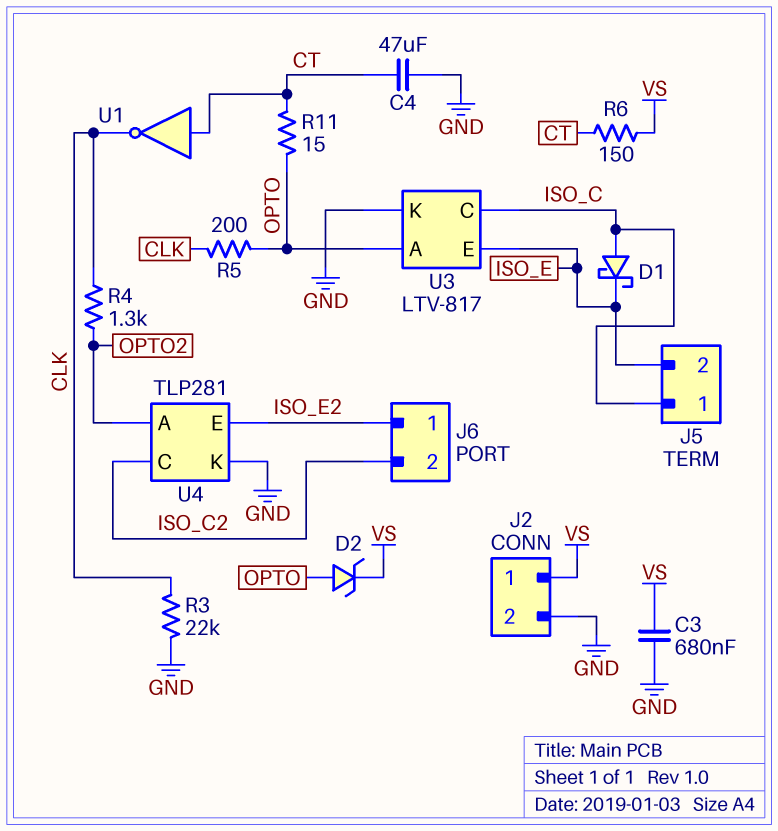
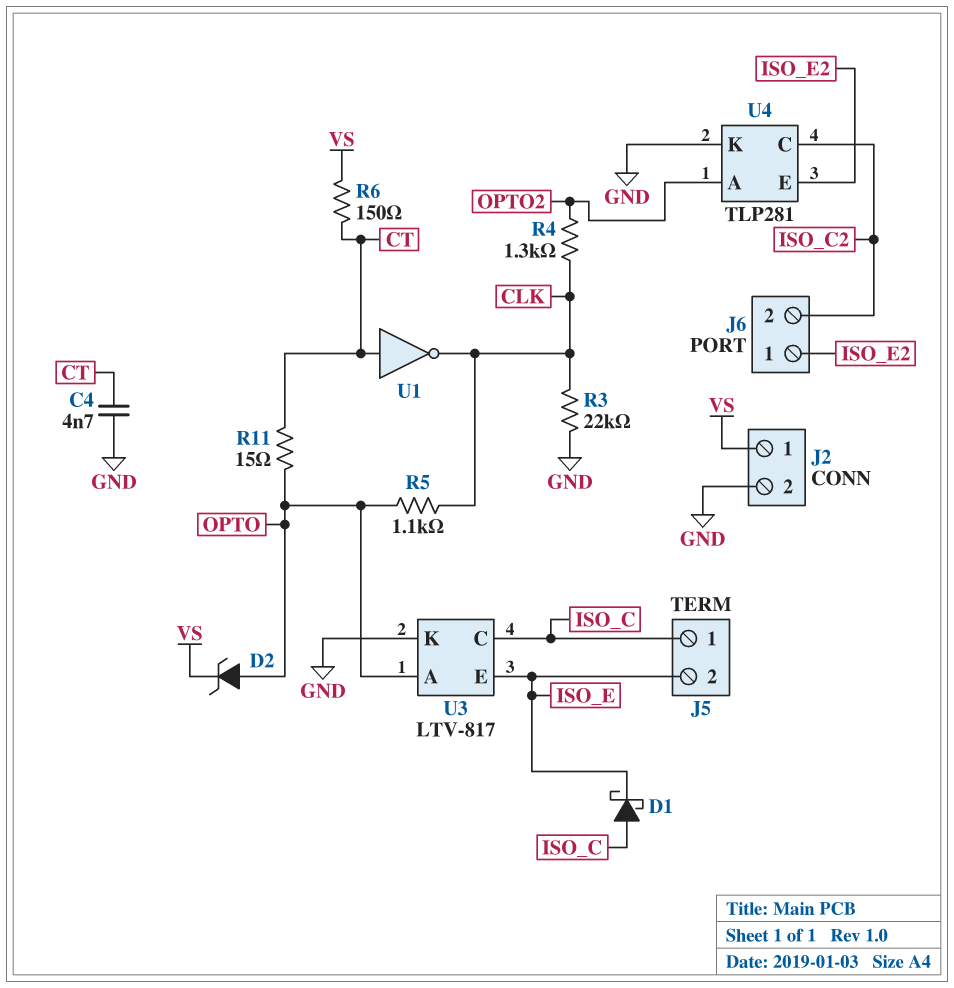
C3: 680nF (GND, VS) -> none
C4: 47uF (CT, GND) -> 4.7nF (CT, GND)
R5: 200 (CLK, OPTO) -> 1.1k (CLK, OPTO)

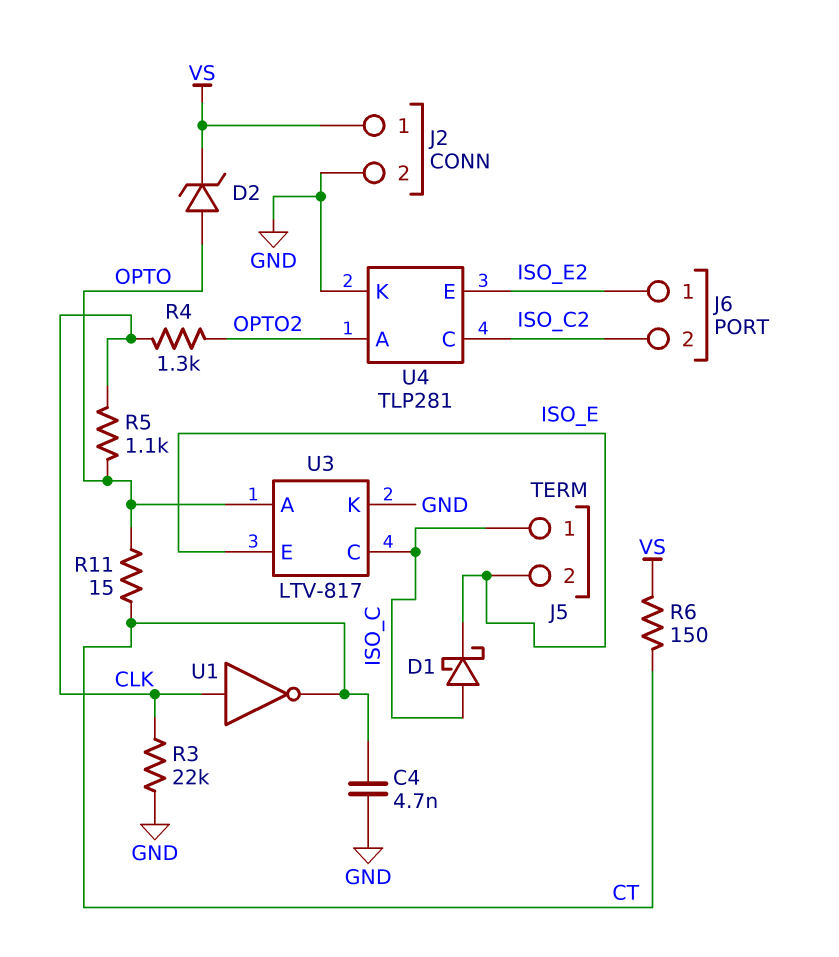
U1: NOT (in CT, out CLK) -> NOT (in CLK, out CT)

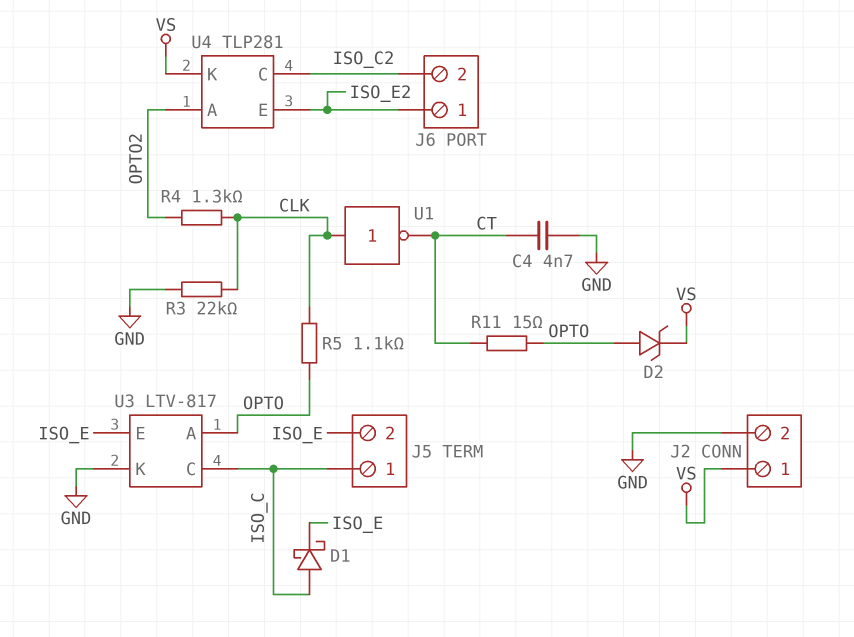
R6: 150 (CT, VS) -> none
U4 pin K: GND -> VS

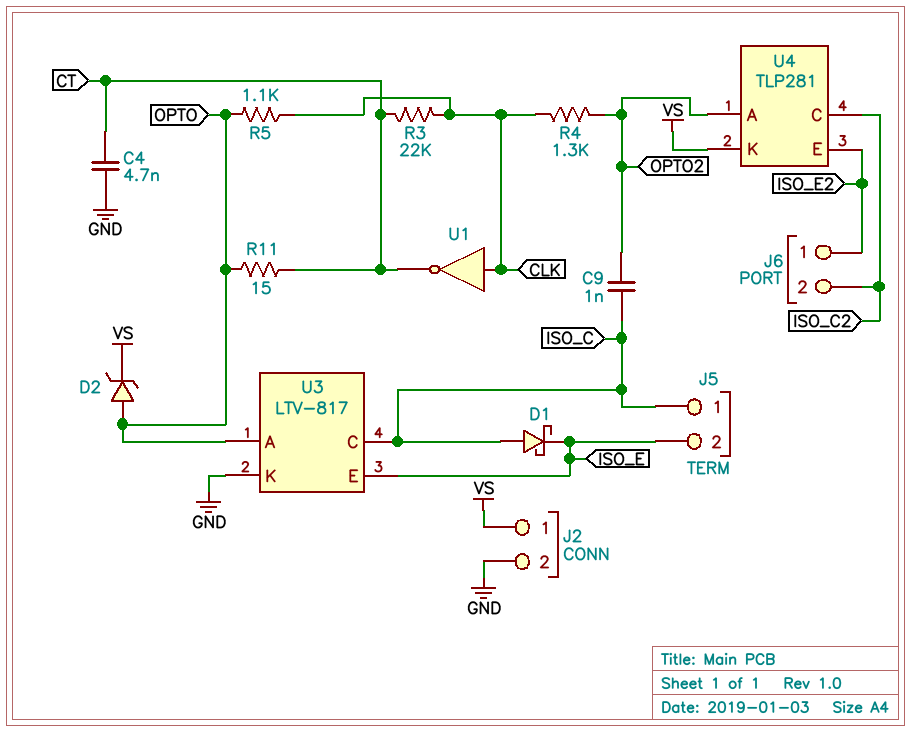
C9: none -> 1nF (ISO_C, OPTO2)
R3: 22k (CLK, GND) -> 22k (CLK, CT)

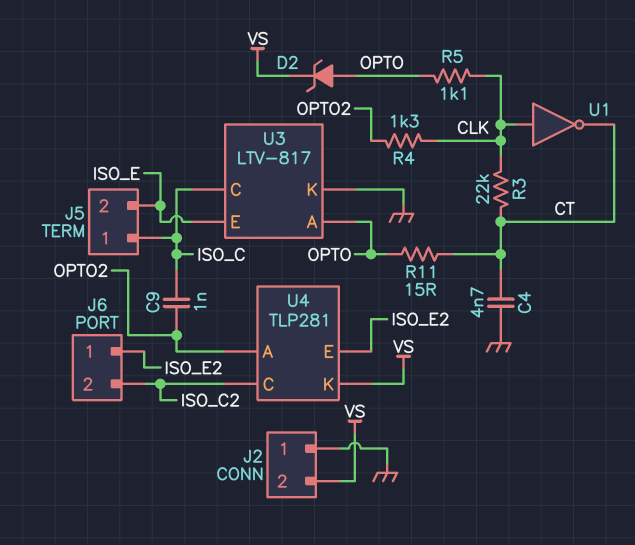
D1: schottky (A ISO_C, K ISO_E) -> none
J2 pin 1: VS -> GND
J2 pin 2: GND -> VS

